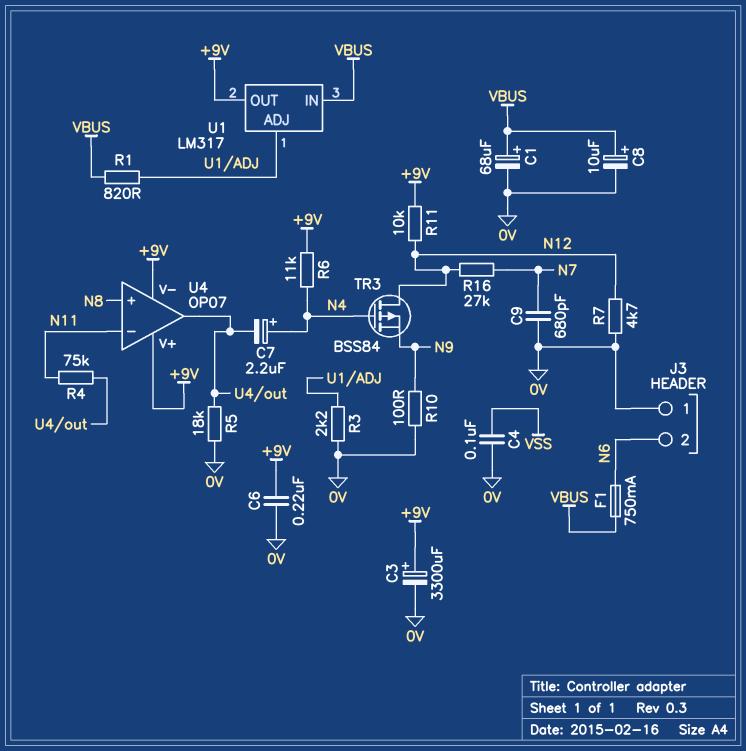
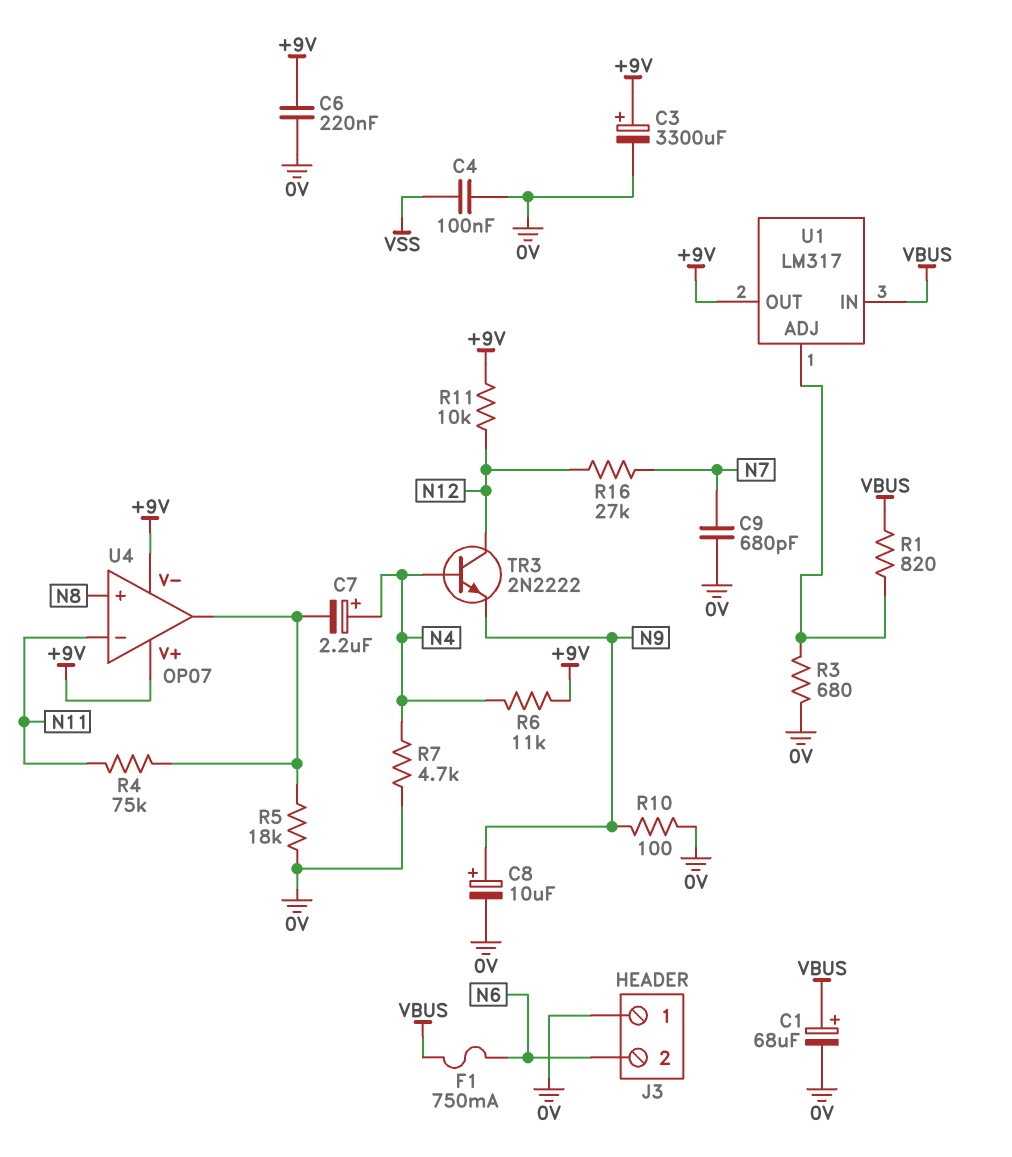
C8: 10uF (plus VBUS, minus 0V) -> 10uF (plus N9, minus 0V)
R3: 2.2k (0V, U1/ADJ) -> 680 (0V, U1/ADJ)
R7: 4.7k (0V, N12) -> 4.7k (0V, N4)
TR3: PMOS BSS84 (G N4, D N12, S N9) -> NPN 2N2222 (B N4, C N12, E N9)

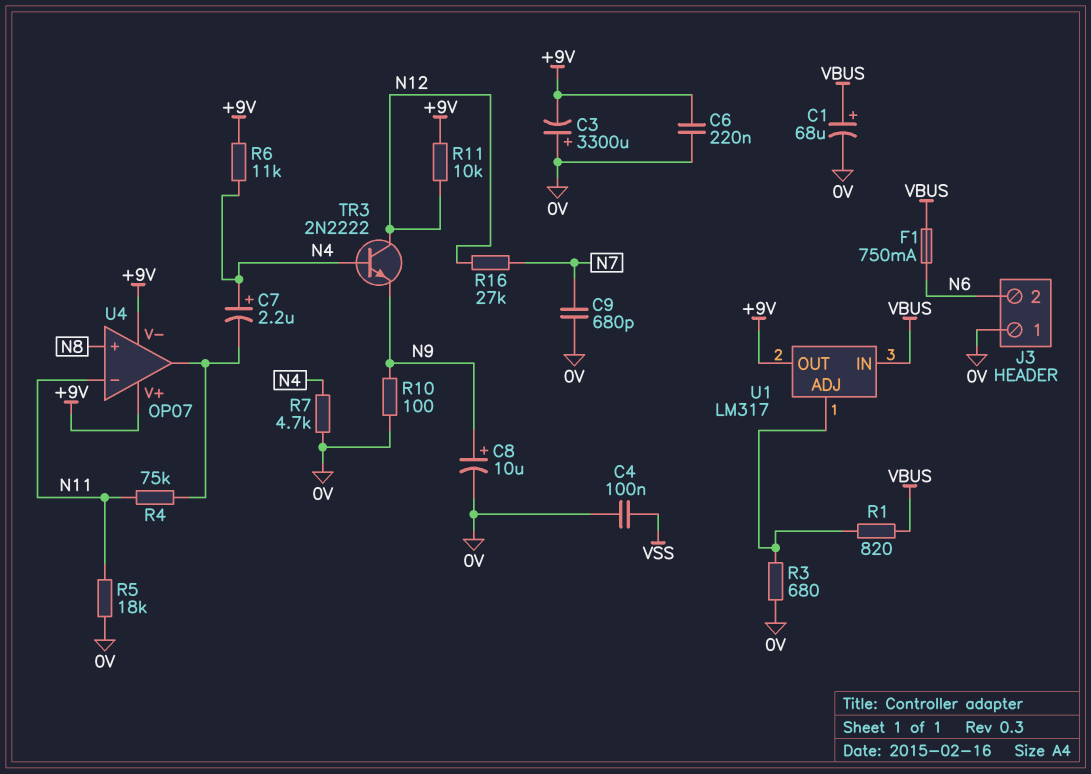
C3: 3300uF (plus +9V, minus 0V) -> 3300uF (plus 0V, minus +9V)
R5: 18k (0V, U4/out) -> 18k (0V, N11)

